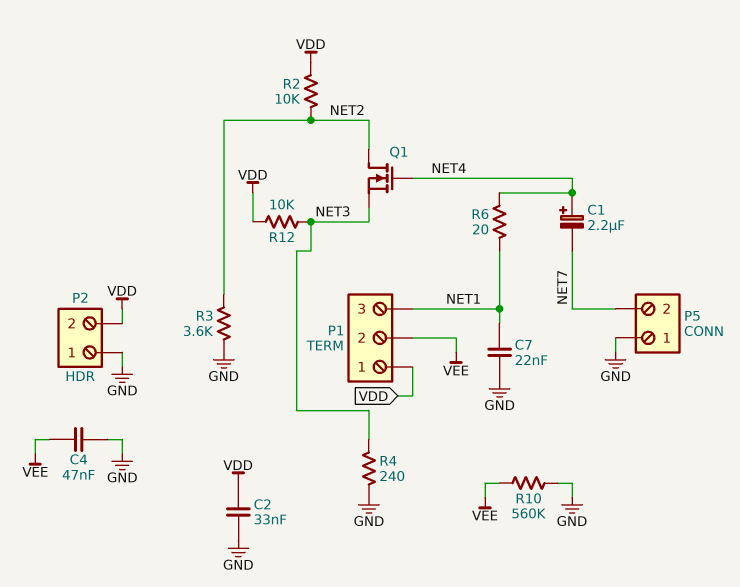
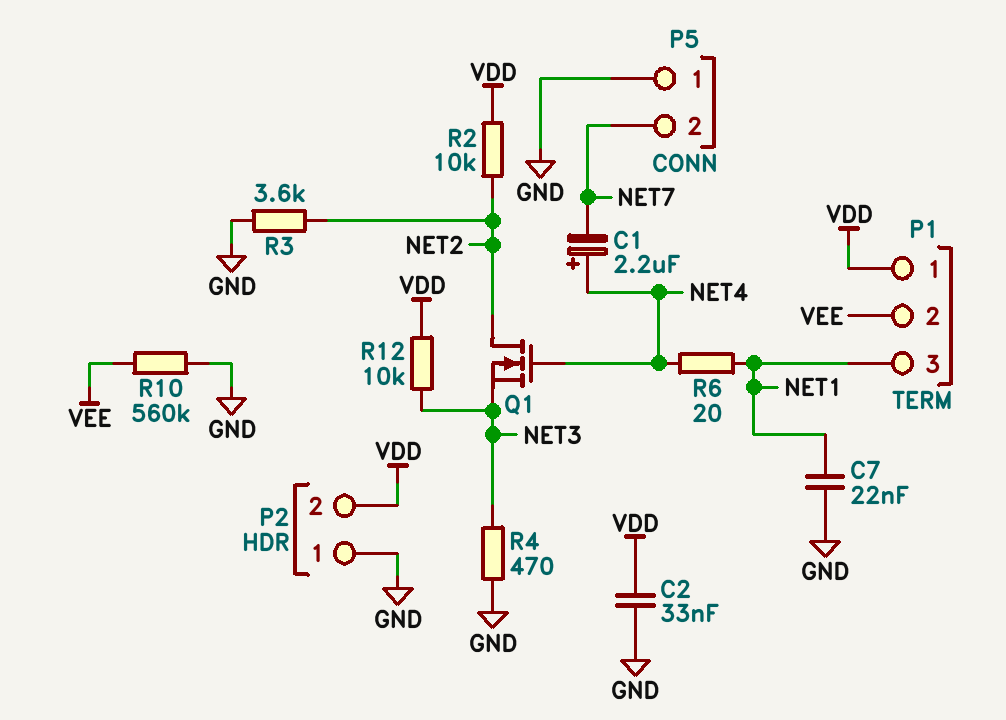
C4: 47nF (GND, VEE) -> none
R4: 240 (GND, NET3) -> 470 (GND, NET3)

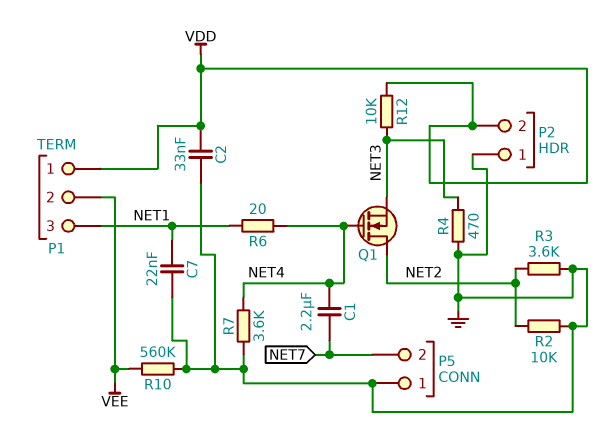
C1: 2.2uF (plus NET4, minus NET7) -> 2.2uF (NET4, NET7)
R2: 10k (NET2, VDD) -> 10k (GND, NET2)
R7: none -> 3.6k (GND, NET4)

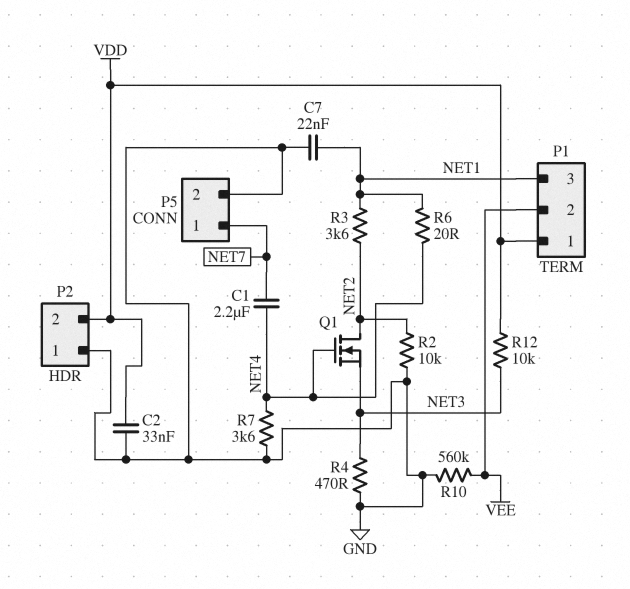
P5 pin 1: GND -> NET7
P5 pin 2: NET7 -> GND
R3: 3.6k (GND, NET2) -> 3.6k (NET1, NET2)

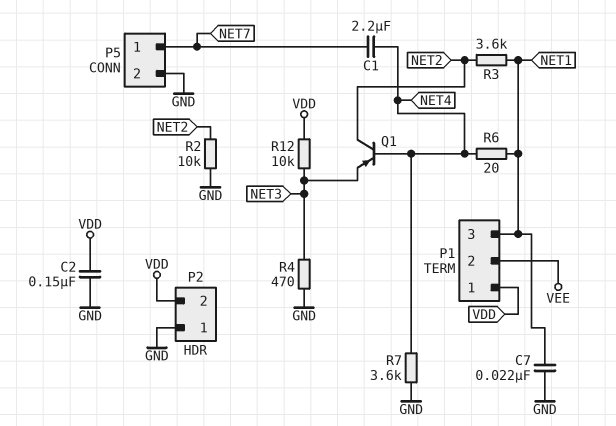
C2: 33nF (GND, VDD) -> 150nF (GND, VDD)
Q1: NMOS (G NET4, D NET2, S NET3) -> PNP (B NET4, C NET2, E NET3)
R10: 560k (GND, VEE) -> none

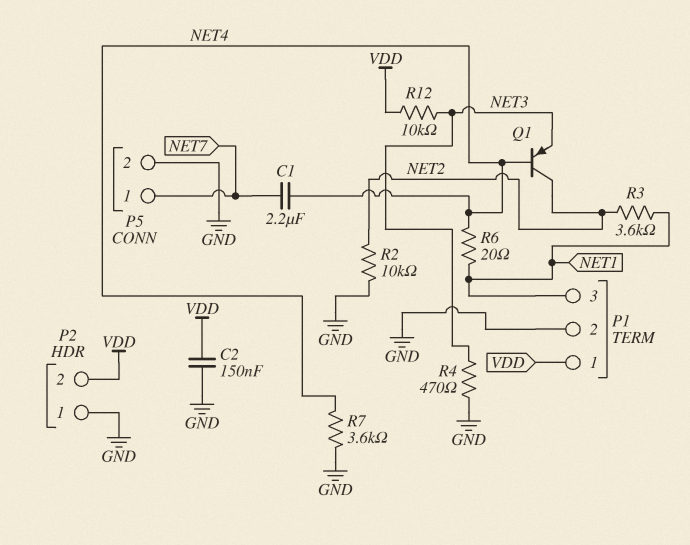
C7: 22nF (GND, NET1) -> none
P1 pin 2: VEE -> GND

